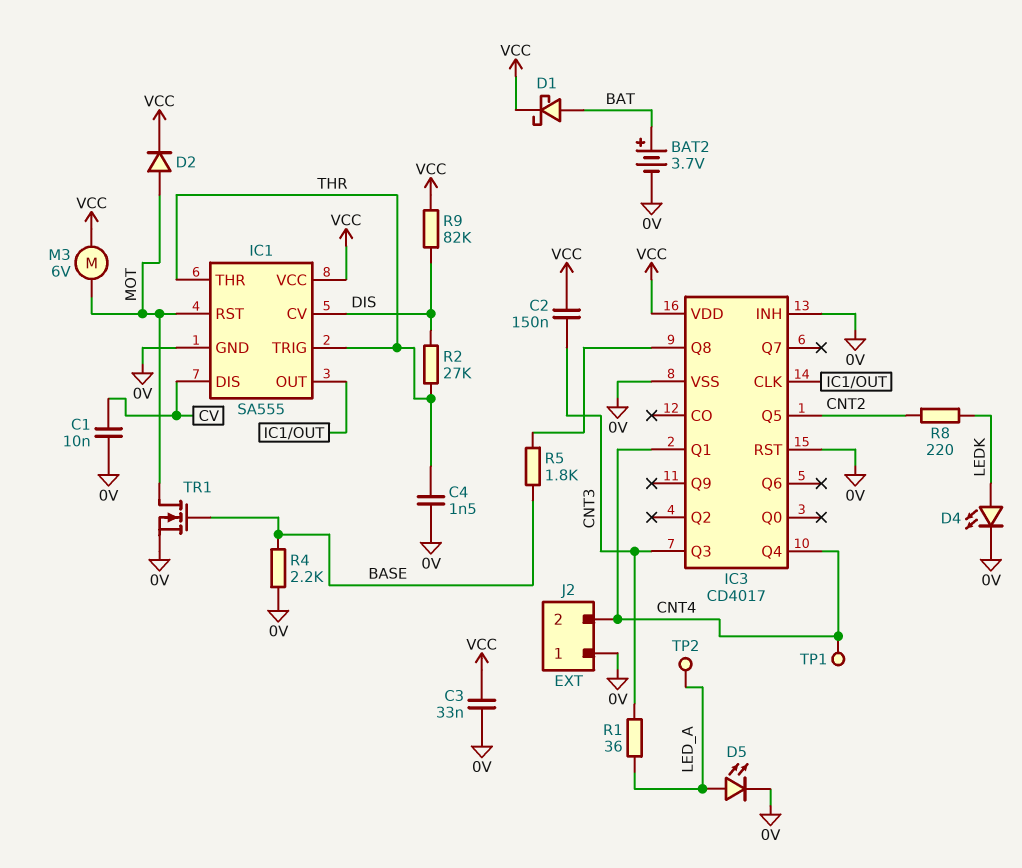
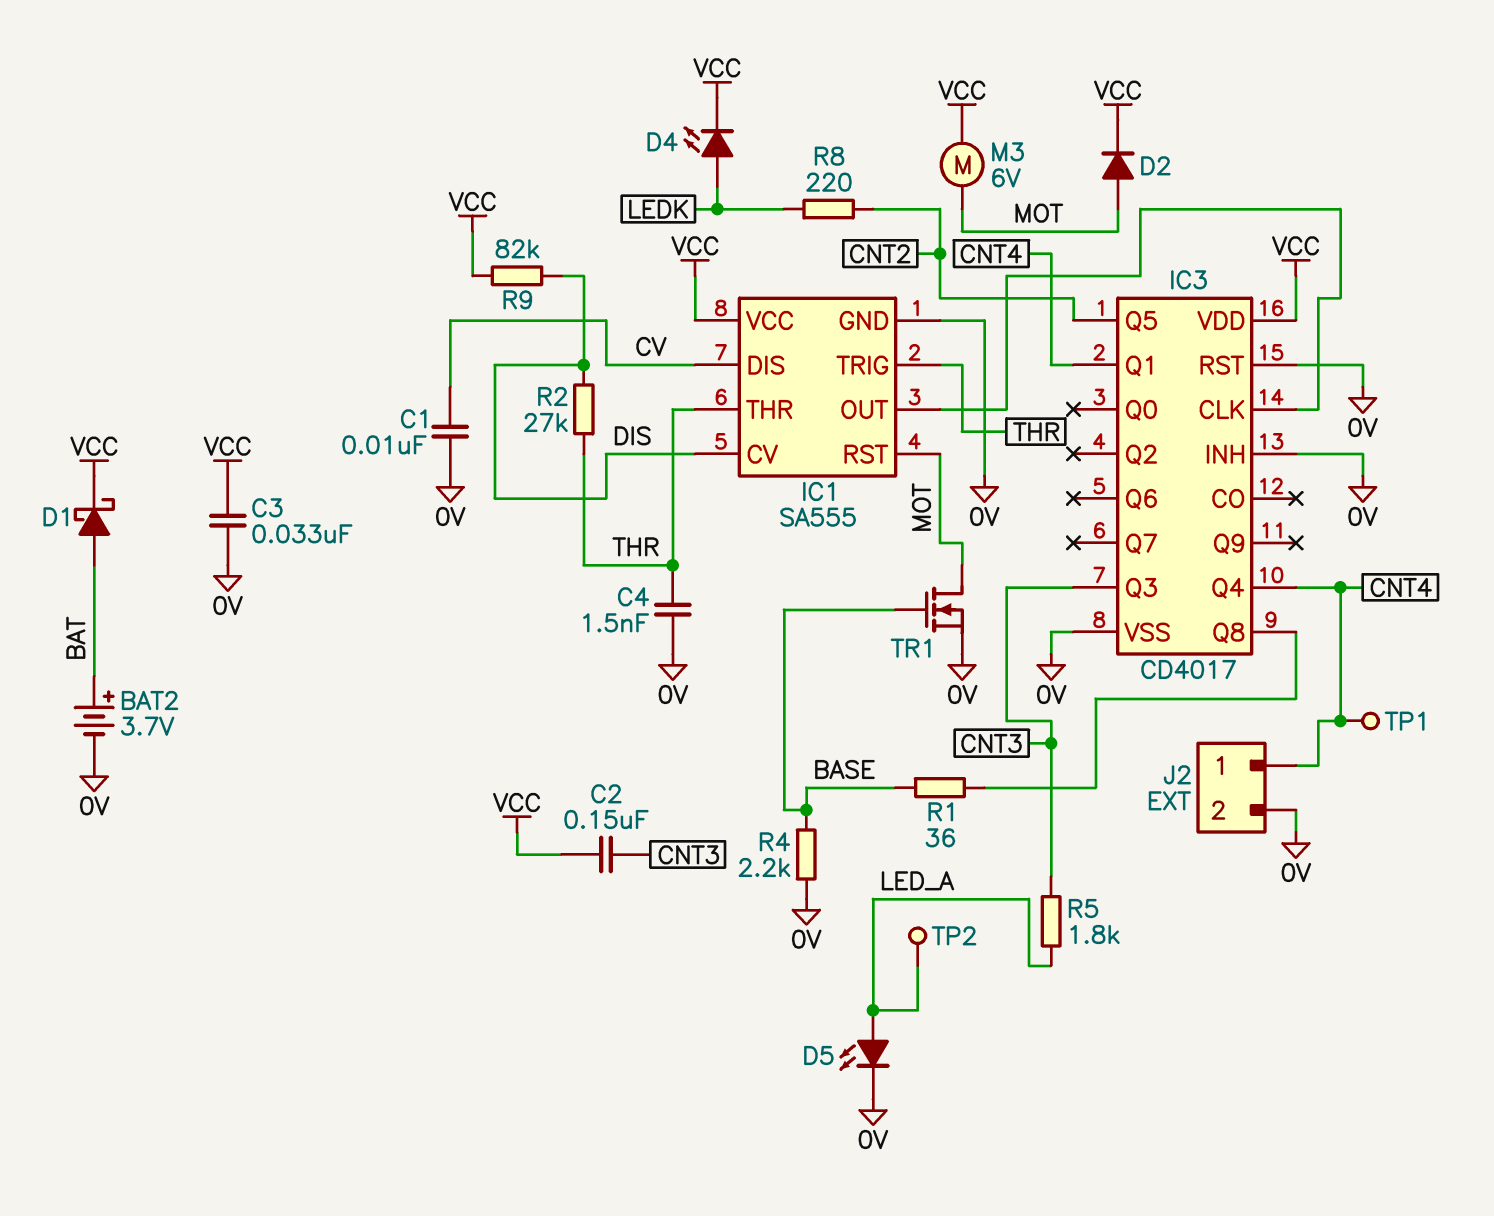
D4: LED (A LEDK, K 0V) -> LED (A LEDK, K VCC)
J2 pin 1: 0V -> CNT4
J2 pin 2: CNT4 -> 0V
R1: 36 (CNT3, LED_A) -> 36 (BASE, IC3/Q8)
R5: 1.8k (BASE, IC3/Q8) -> 1.8k (CNT3, LED_A)

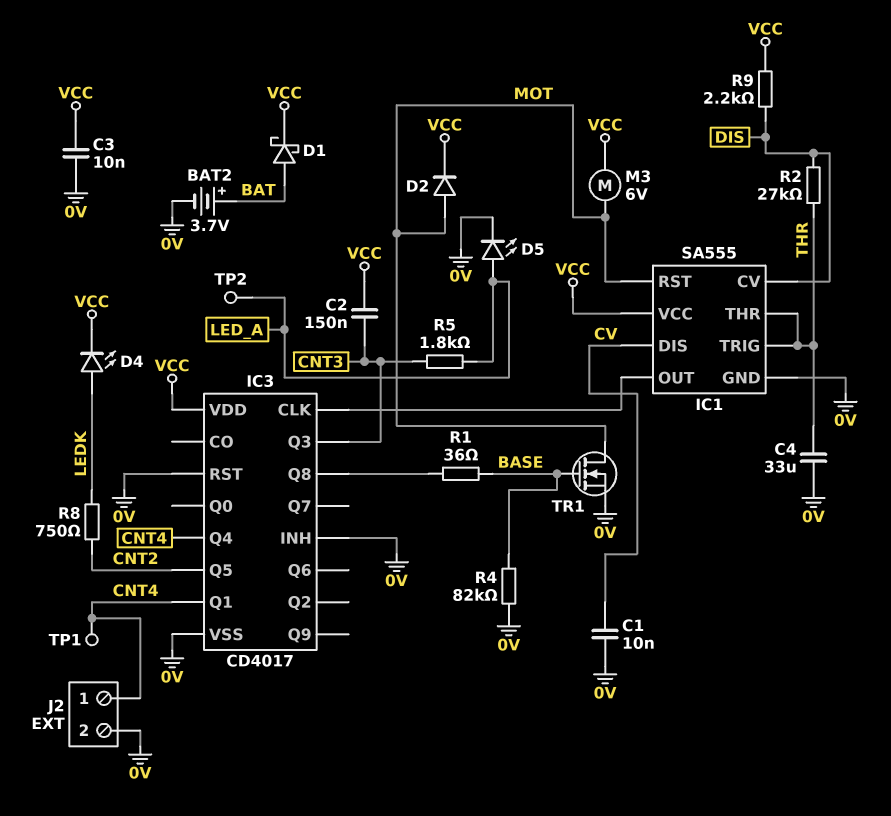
C3: 33nF (0V, VCC) -> 10nF (0V, VCC)
C4: 1.5nF (0V, THR) -> 33uF (0V, THR)
R4: 2.2k (0V, BASE) -> 82k (0V, BASE)
R8: 220 (CNT2, LEDK) -> 750 (CNT2, LEDK)
R9: 82k (DIS, VCC) -> 2.2k (DIS, VCC)

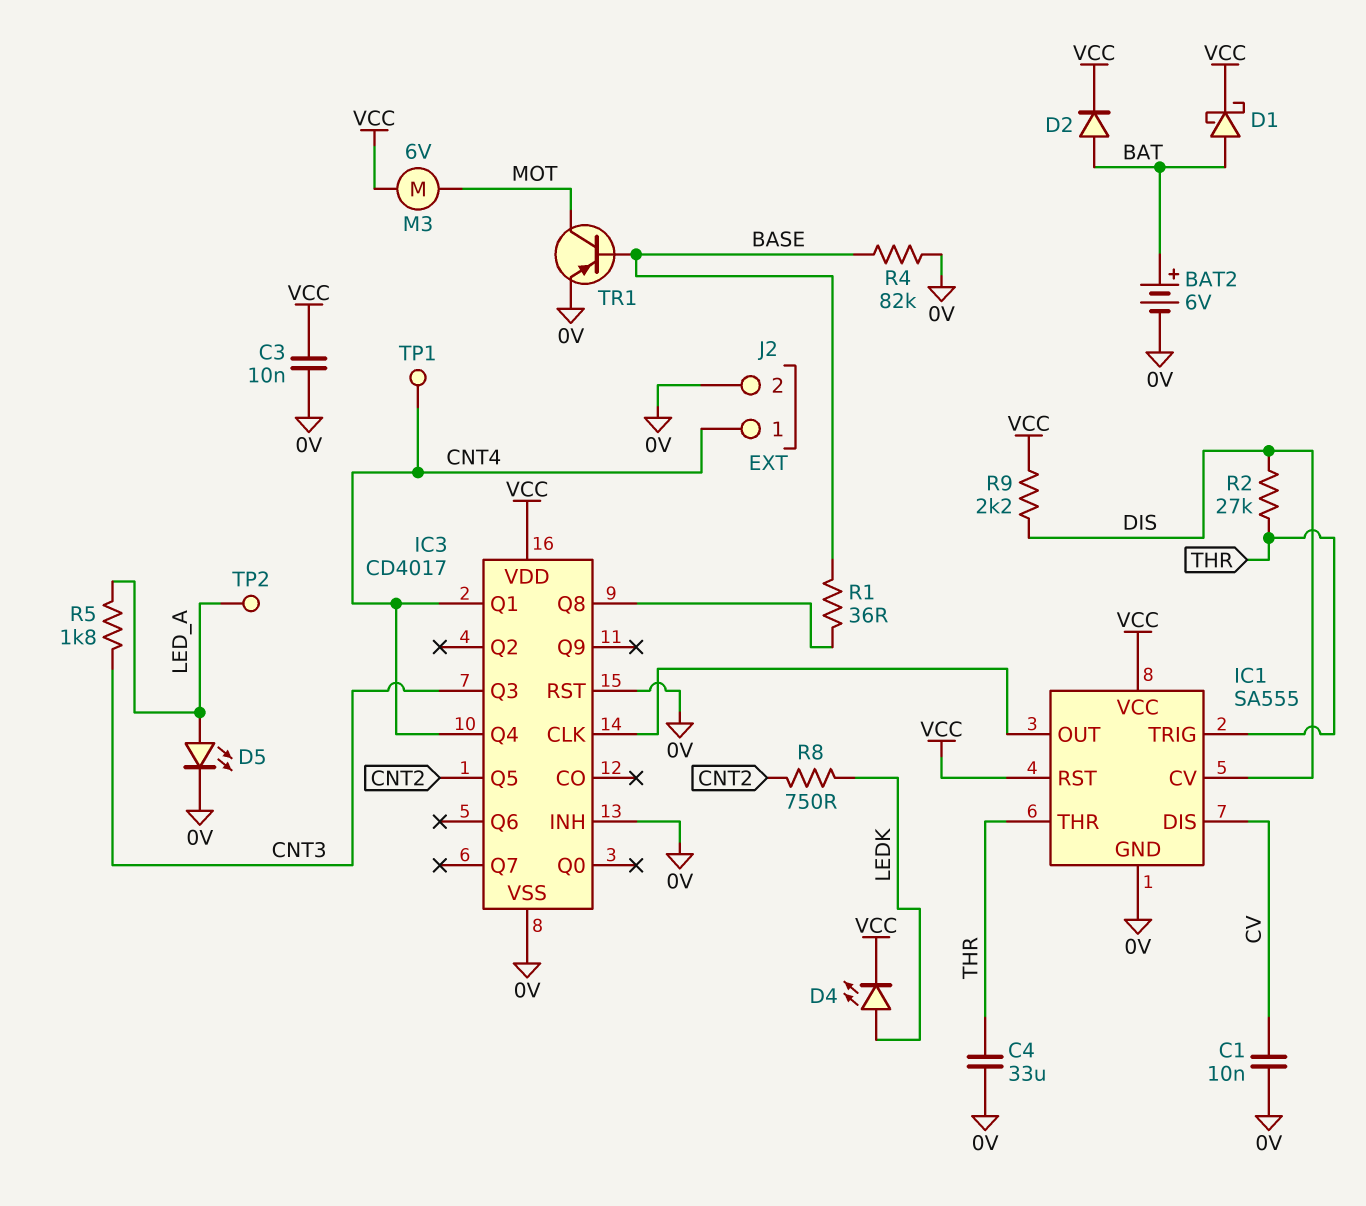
BAT2: 3.7V (plus BAT, minus 0V) -> 6V (plus BAT, minus 0V)
C2: 150nF (CNT3, VCC) -> none
D2: diode (A MOT, K VCC) -> diode (A BAT, K VCC)
IC1 pin RST: MOT -> VCC
TR1: NMOS (G BASE, D MOT, S 0V) -> PNP (B BASE, C MOT, E 0V)

